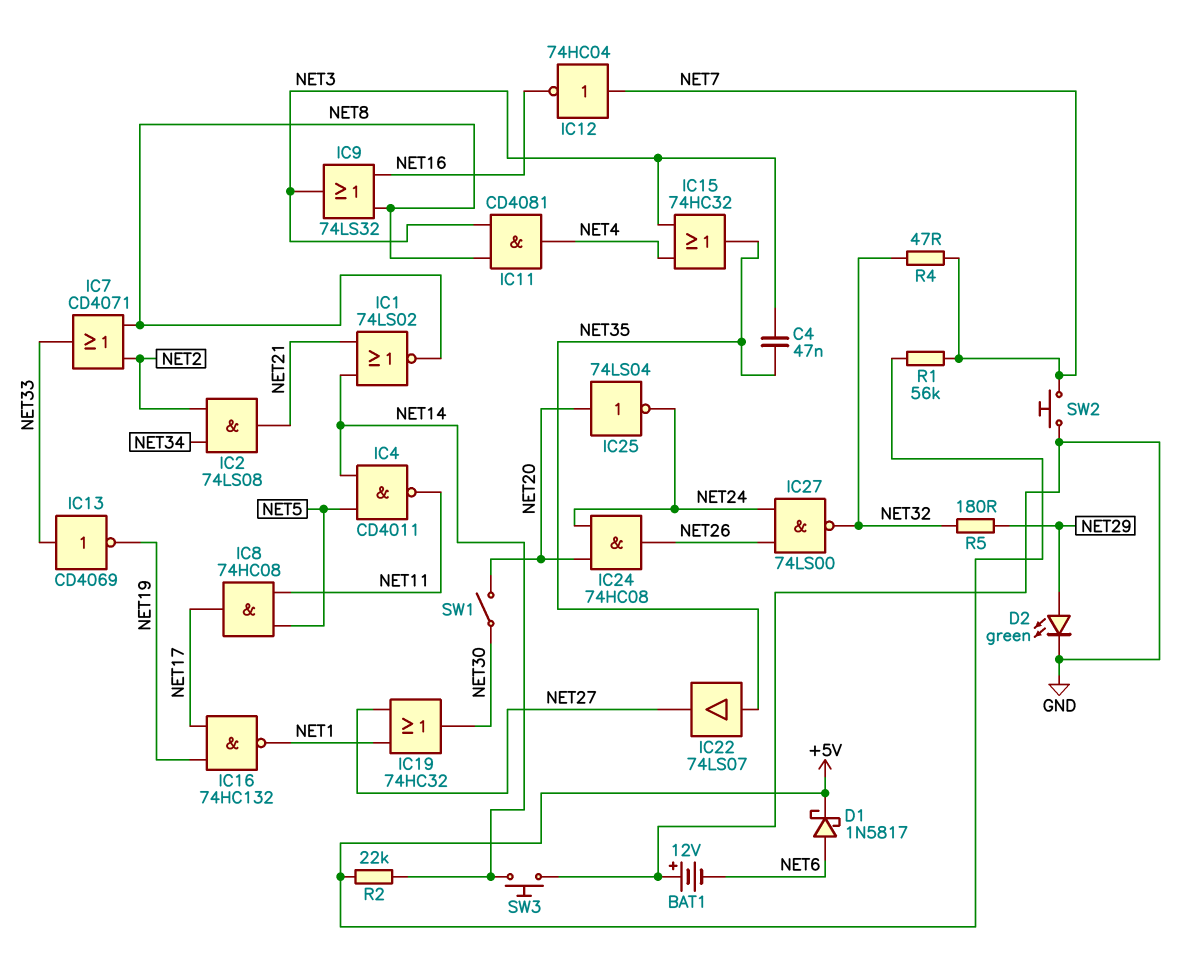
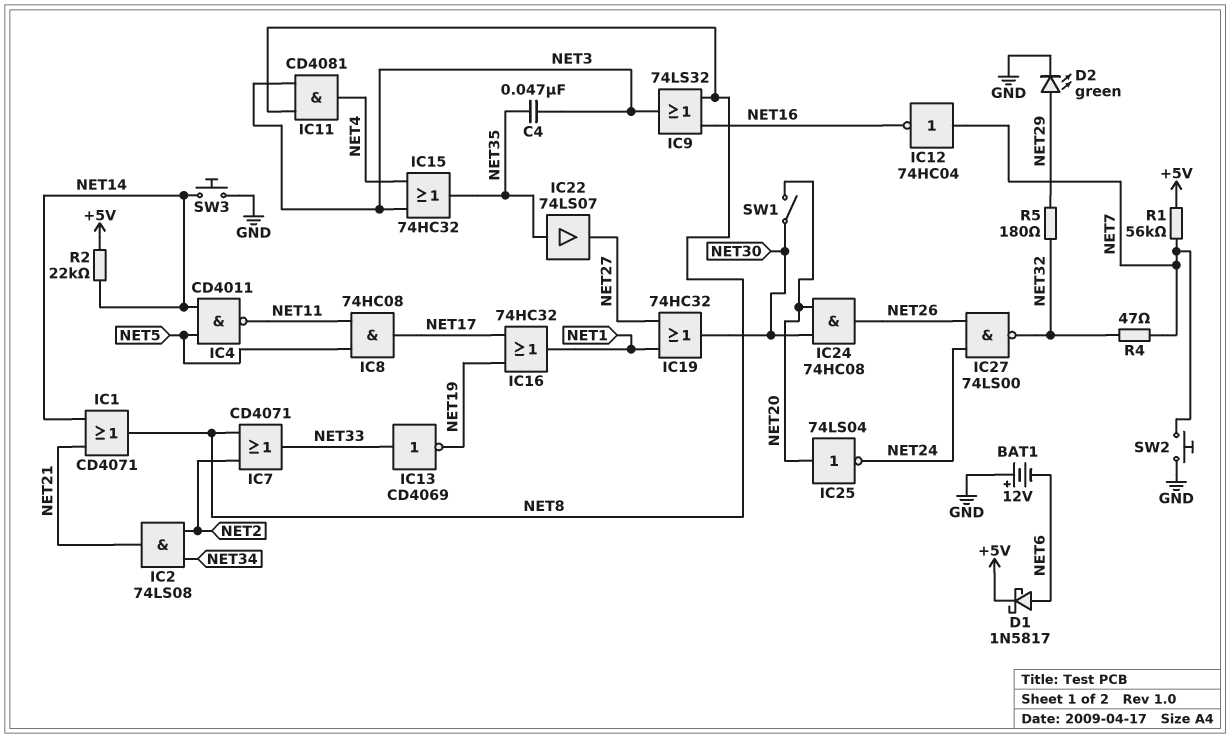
IC1: NOR 74LS02 (in NET14, in NET21, out NET8) -> OR CD4071 (in NET14, in NET21, out NET8)
IC16: NAND 74HC132 (in NET17, in NET19, out NET1) -> OR 74HC32 (in NET17, in NET19, out NET1)
IC24: AND 74HC08 (in NET20, in NET24, out NET26) -> AND 74HC08 (in NET20, in NET30, out NET26)

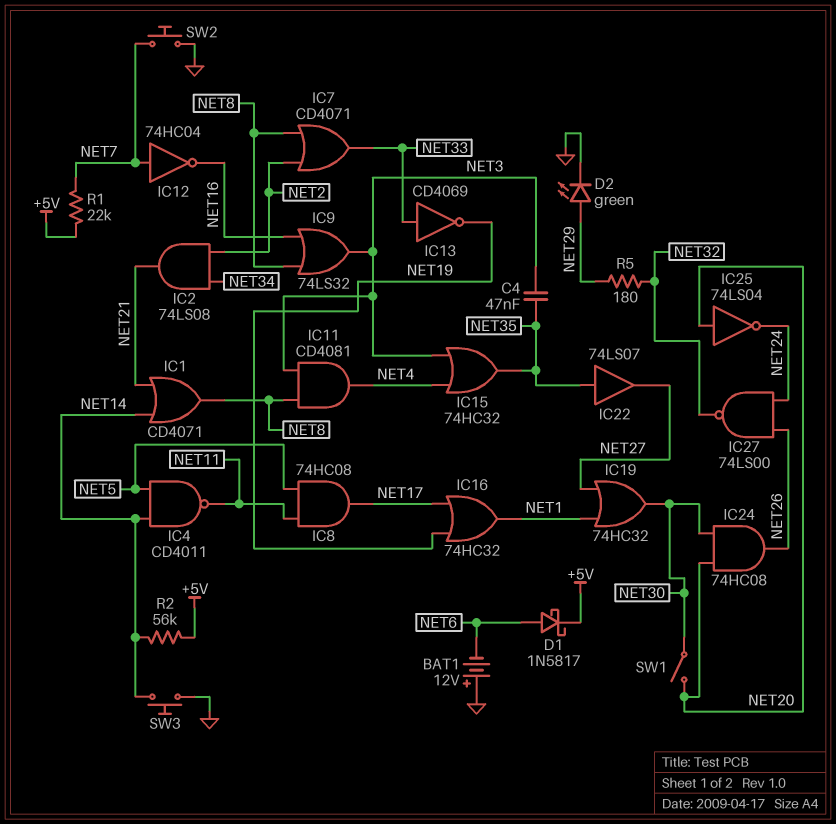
R1: 56k (+5V, NET7) -> 22k (+5V, NET7)
R2: 22k (+5V, NET14) -> 56k (+5V, NET14)
R4: 47 (NET7, NET32) -> none

